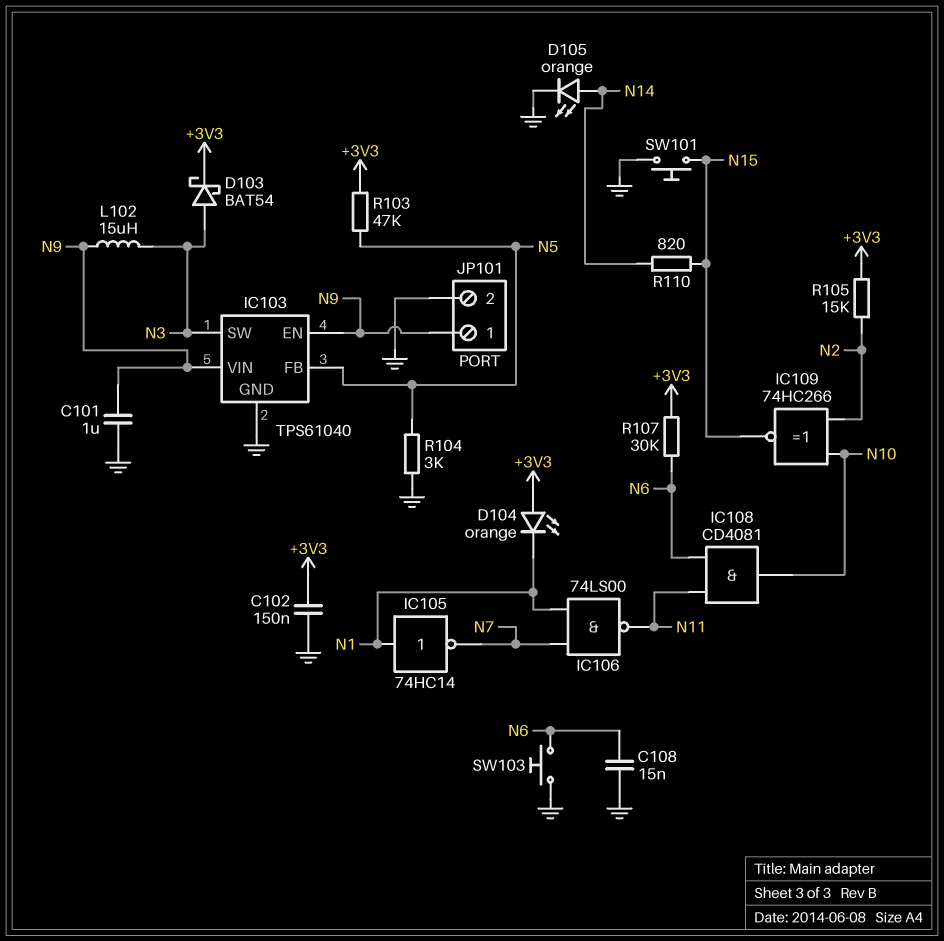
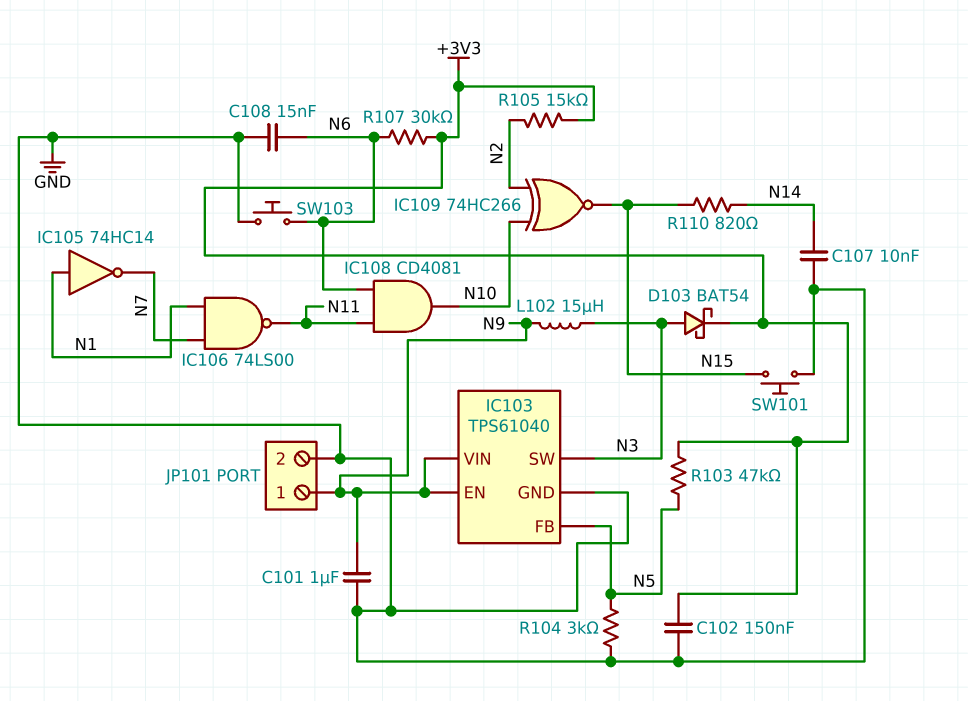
C107: none -> 10nF (GND, N14)
D104: LED orange (A +3V3, K N1) -> none
D105: LED orange (A N14, K GND) -> none

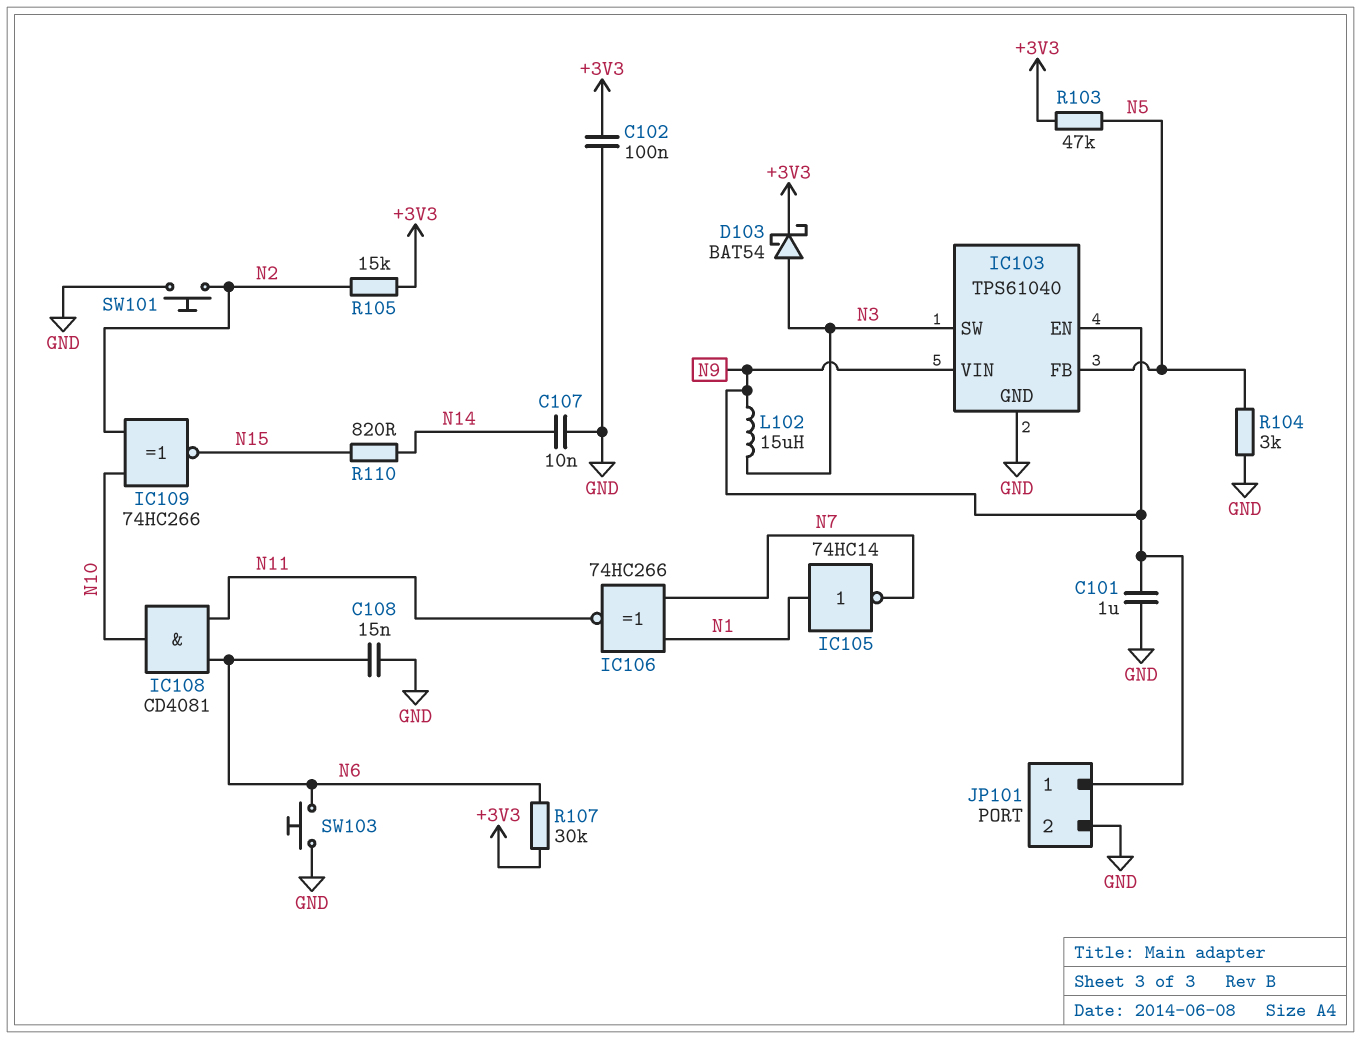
C102: 150nF (+3V3, GND) -> 100nF (+3V3, GND)
IC106: NAND 74LS00 (in N1, in N7, out N11) -> XNOR 74HC266 (in N1, in N7, out N11)
SW101: button (GND, N15) -> button (GND, N2)

